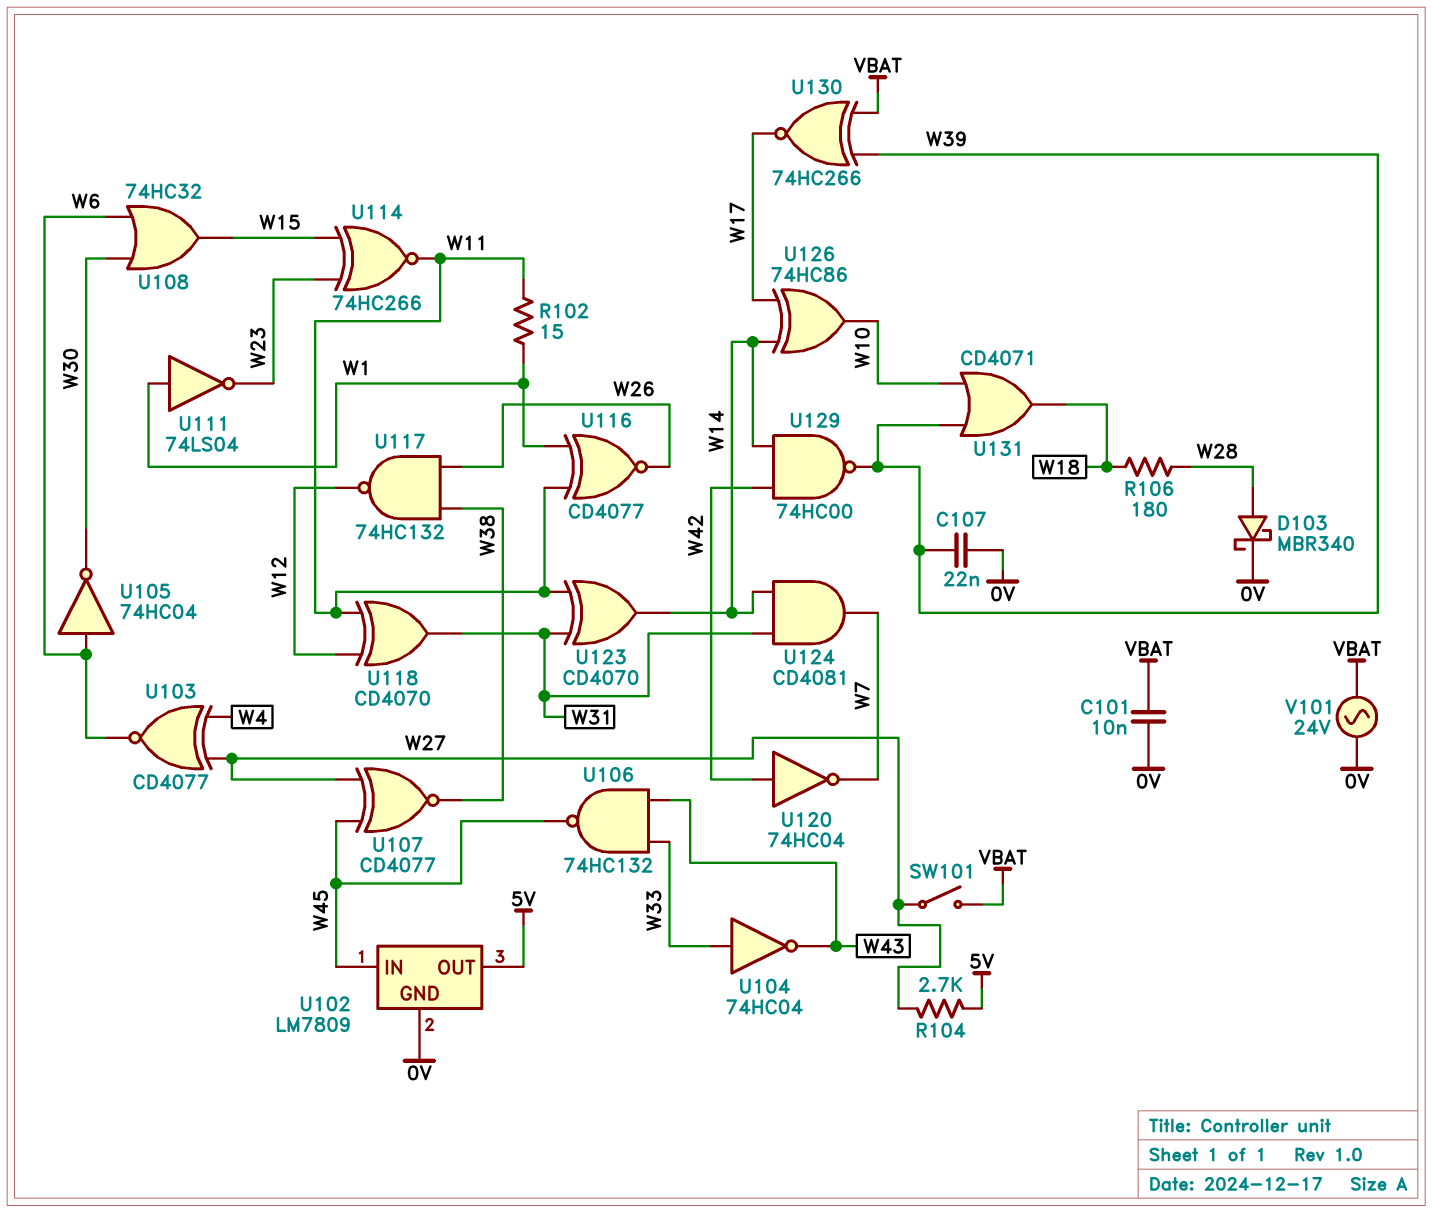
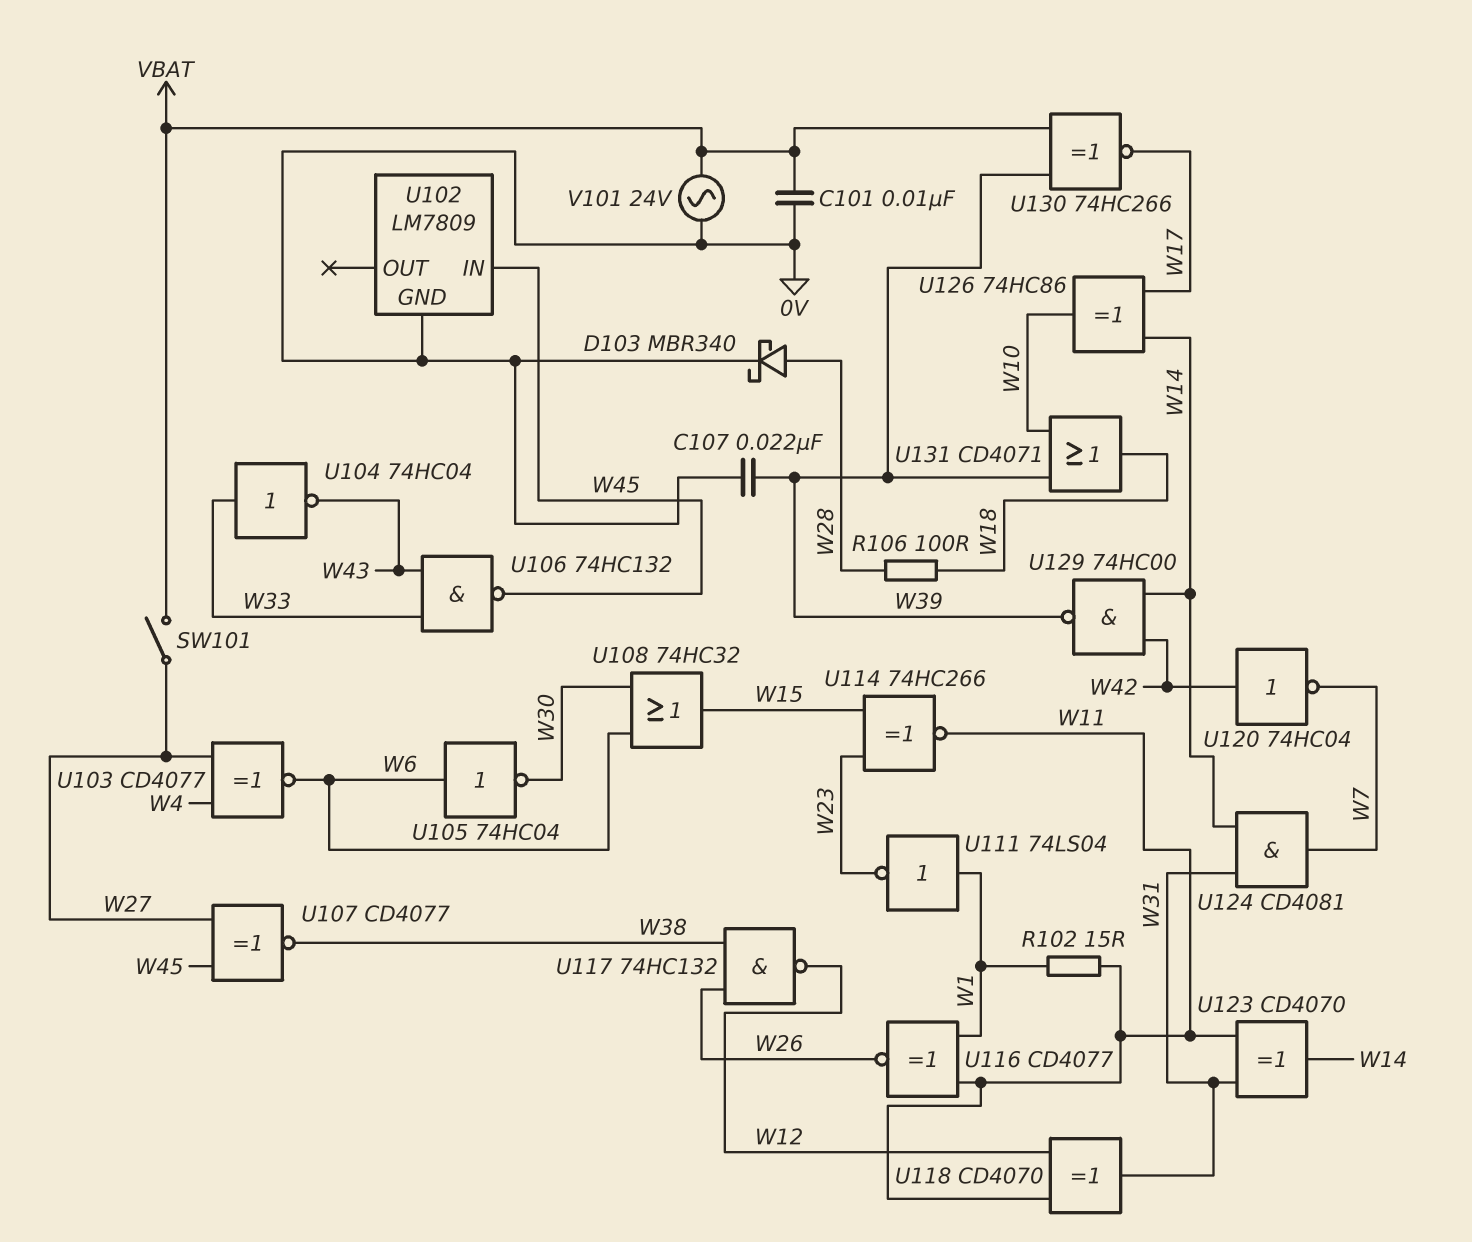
R104: 2.7k (5V, W27) -> none
R106: 180 (W18, W28) -> 100 (W18, W28)
U102 pin OUT: 5V -> none

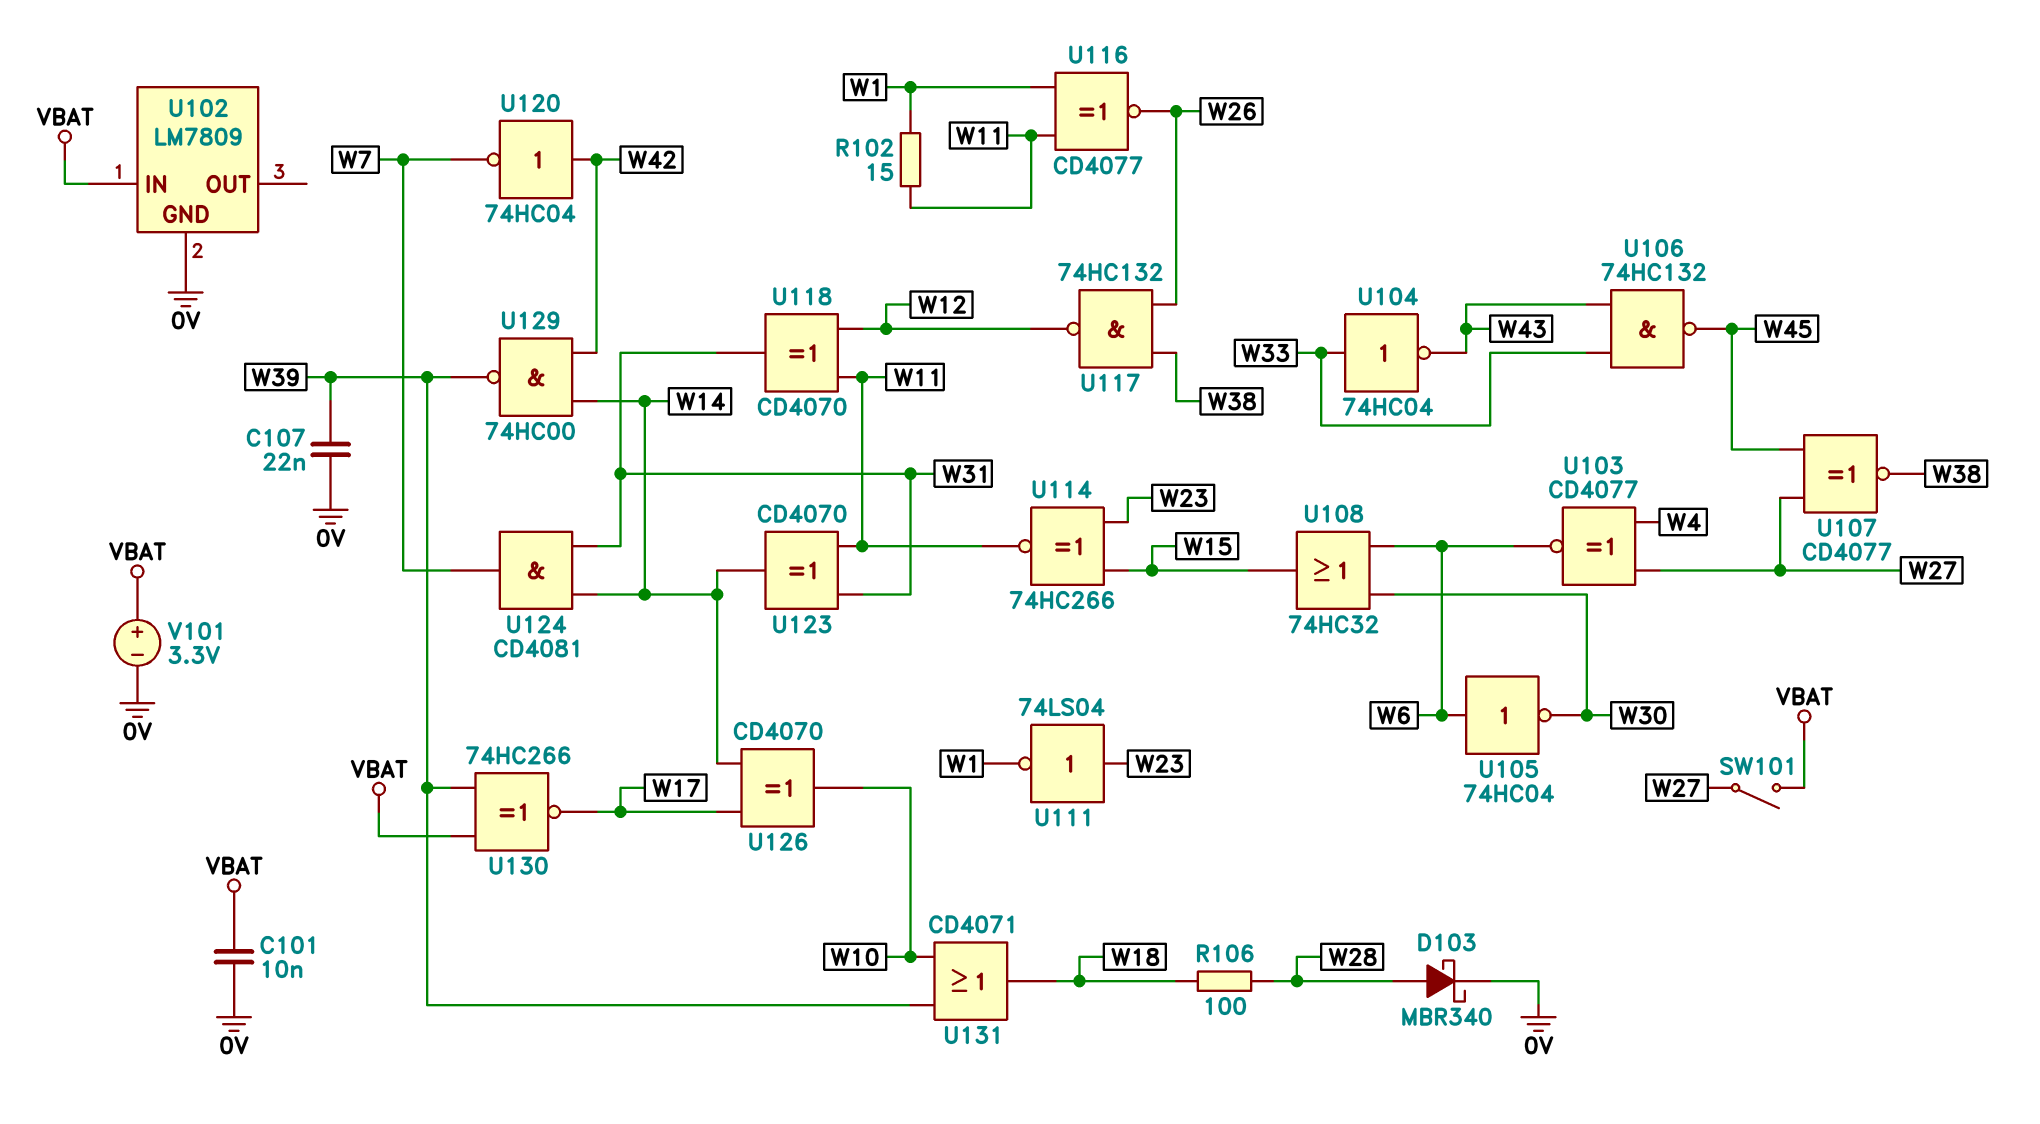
U102 pin IN: W45 -> VBAT
U111: NOT 74LS04 (in W1, out W23) -> NOT 74LS04 (in W23, out W1)
U126: XOR 74HC86 (in W14, in W17, out W10) -> XOR CD4070 (in W14, in W17, out W10)
V101: AC 24V (0V, VBAT) -> 3.3V (plus VBAT, minus 0V)

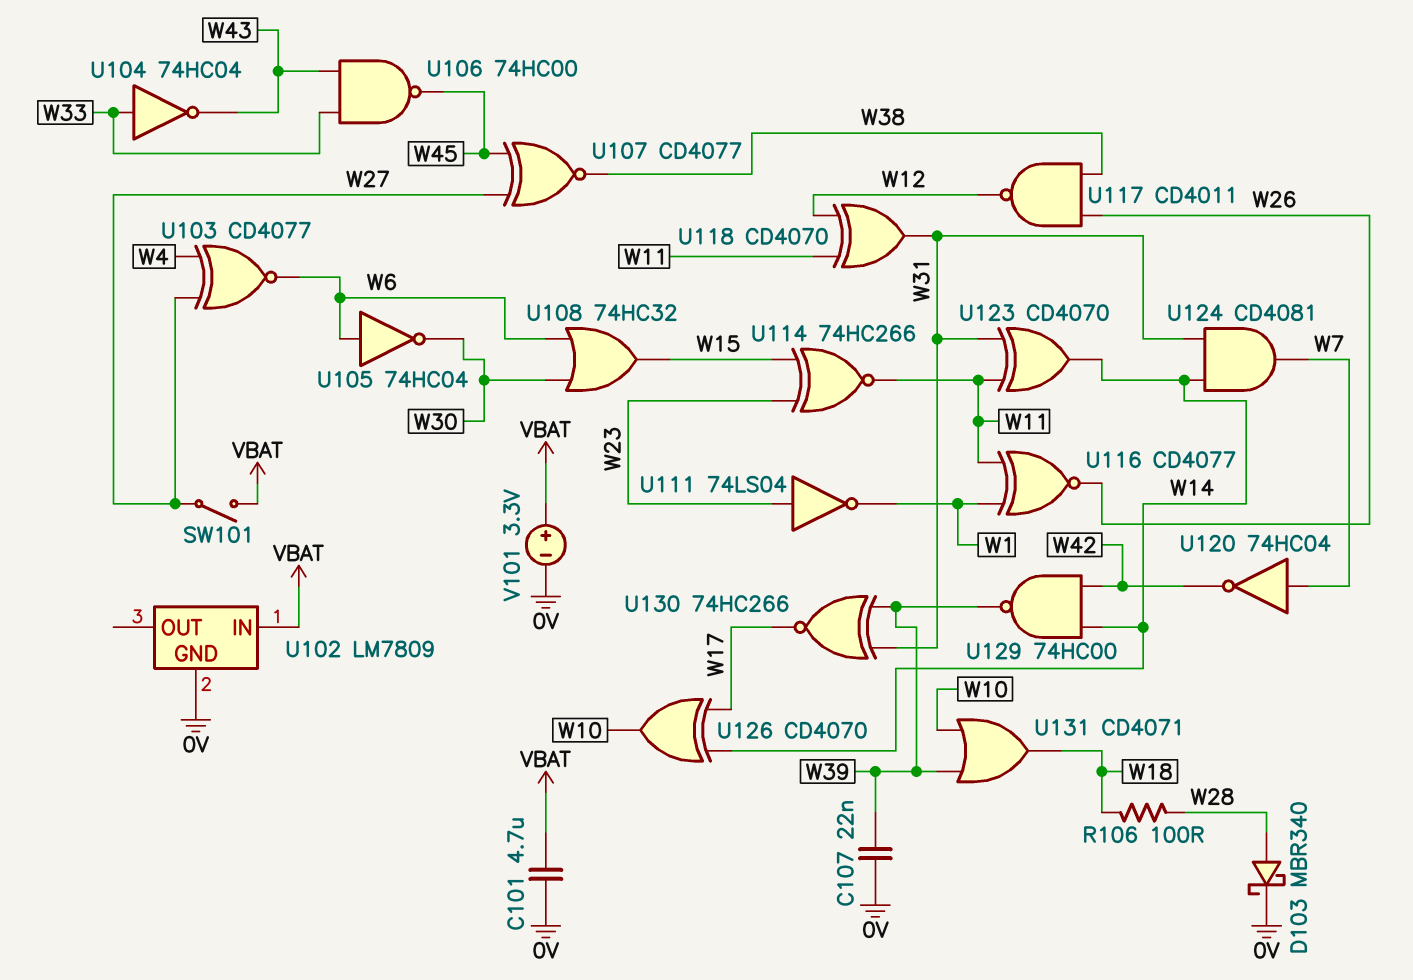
C101: 10nF (0V, VBAT) -> 4.7uF (0V, VBAT)
R102: 15 (W1, W11) -> none
U106: NAND 74HC132 (in W33, in W43, out W45) -> NAND 74HC00 (in W33, in W43, out W45)
U117: NAND 74HC132 (in W26, in W38, out W12) -> NAND CD4011 (in W26, in W38, out W12)
U120: NOT 74HC04 (in W42, out W7) -> NOT 74HC04 (in W7, out W42)
U130: XNOR 74HC266 (in VBAT, in W39, out W17) -> XNOR 74HC266 (in W31, in W39, out W17)

